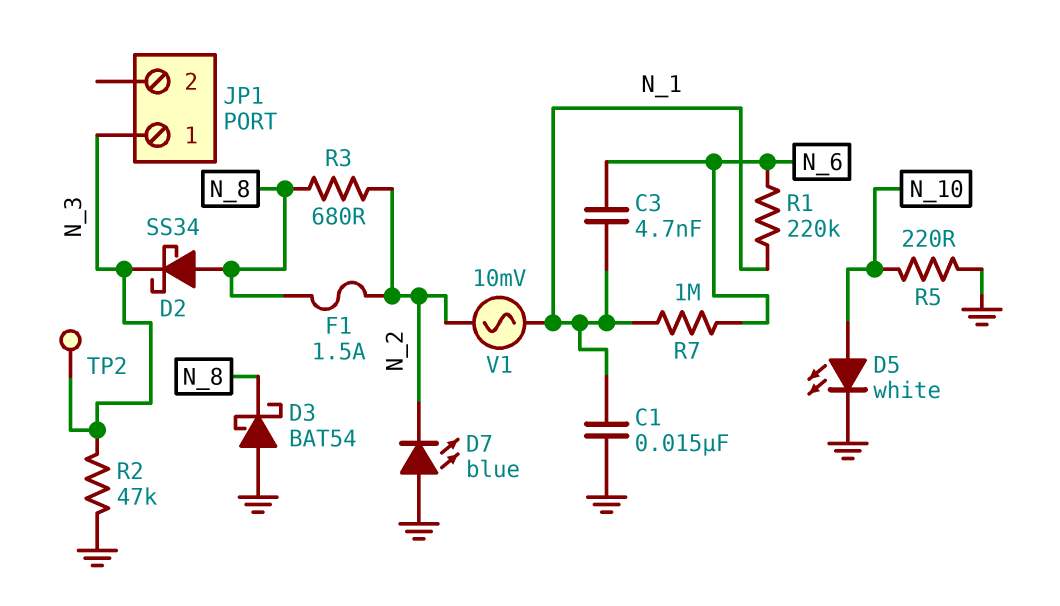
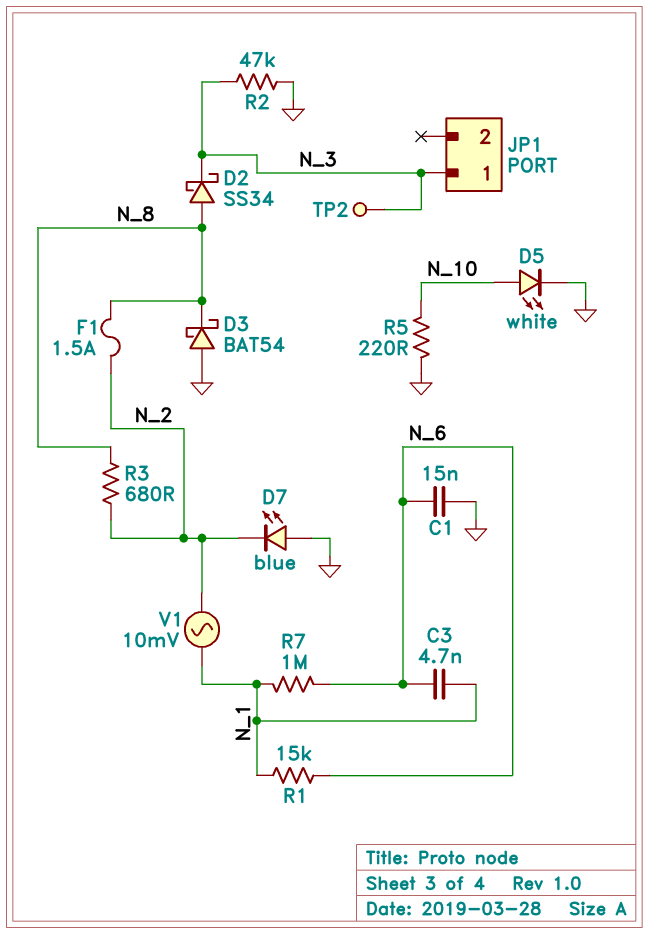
C1: 15nF (GND, N_1) -> 15nF (GND, N_6)
R1: 220k (N_1, N_6) -> 15k (N_1, N_6)

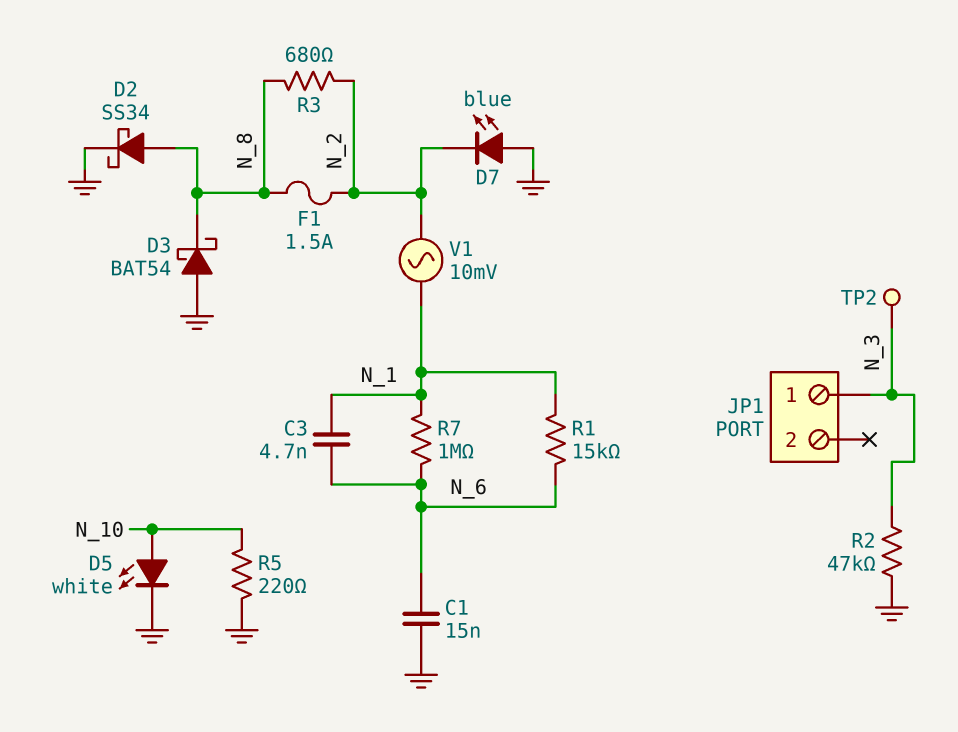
D2: schottky SS34 (A N_8, K N_3) -> schottky SS34 (A N_8, K GND)

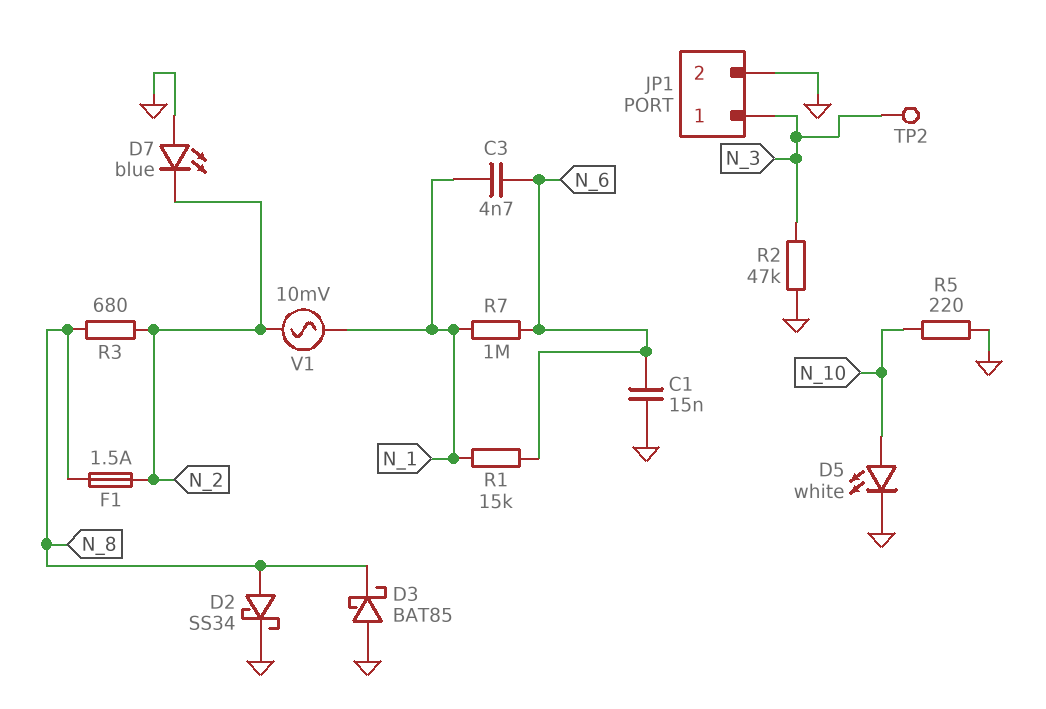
D3: schottky BAT54 (A GND, K N_8) -> schottky BAT85 (A GND, K N_8)
JP1 pin 2: none -> GND

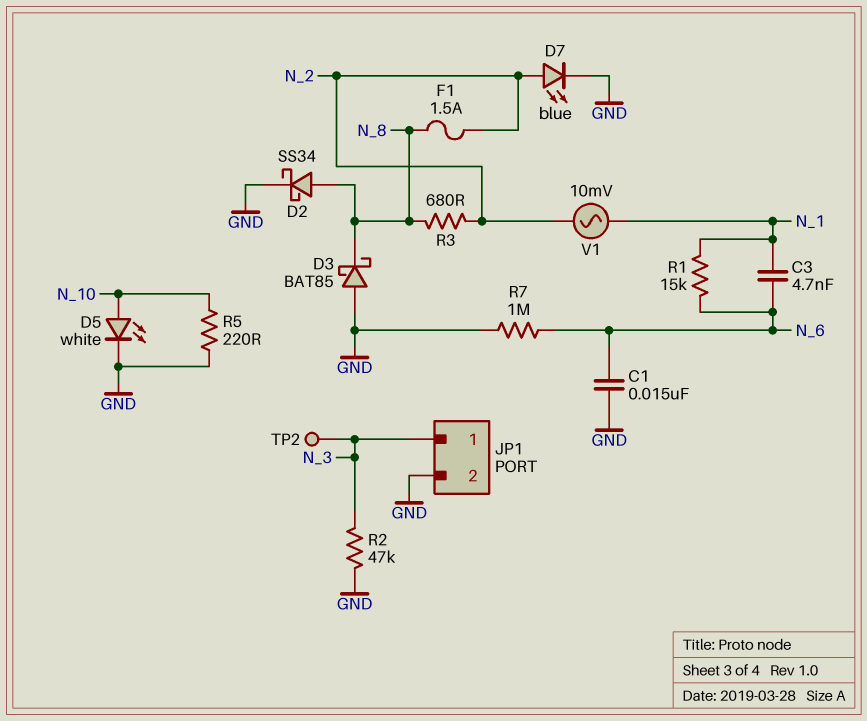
D7: LED blue (A GND, K N_2) -> LED blue (A N_2, K GND)
R7: 1M (N_1, N_6) -> 1M (GND, N_6)

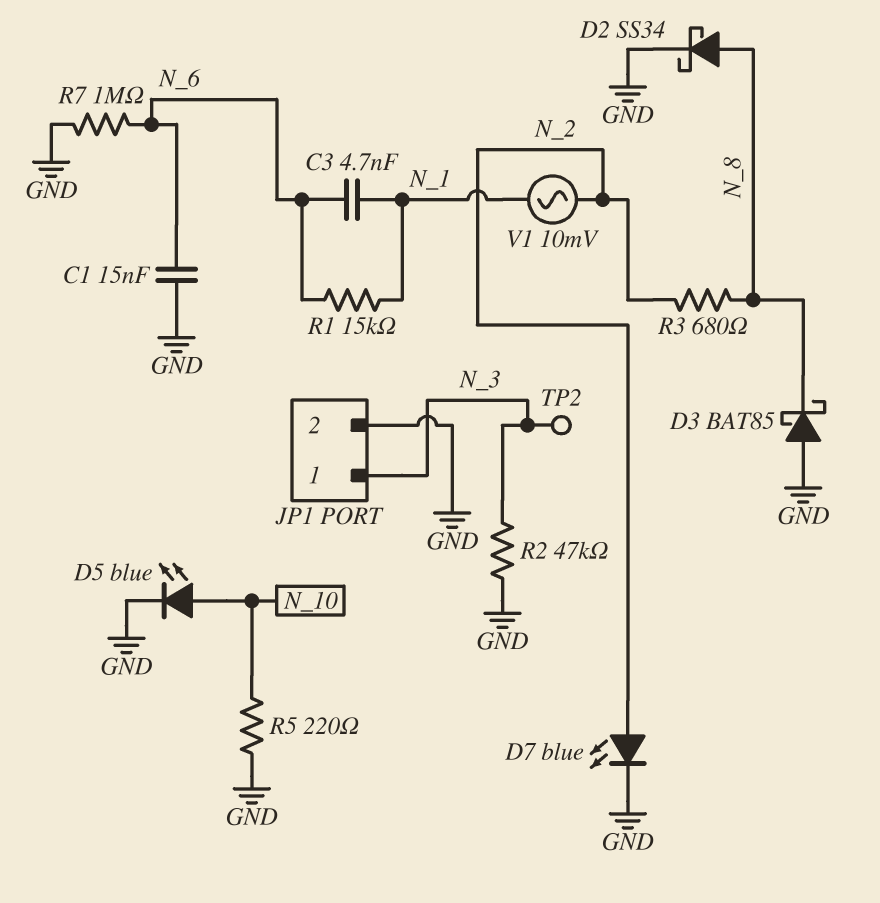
D5: LED white (A N_10, K GND) -> LED blue (A N_10, K GND)
F1: 1.5A (N_2, N_8) -> none

